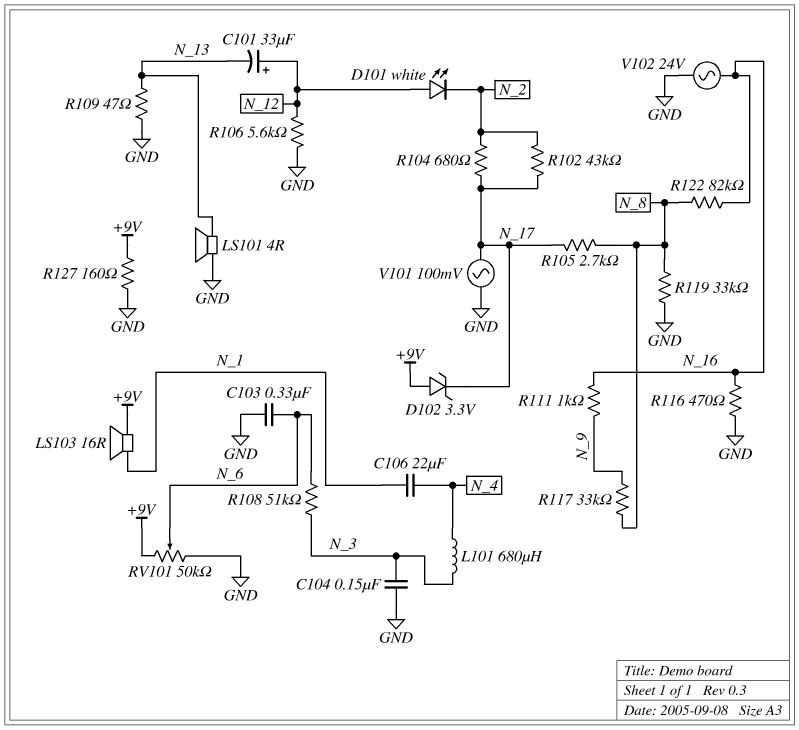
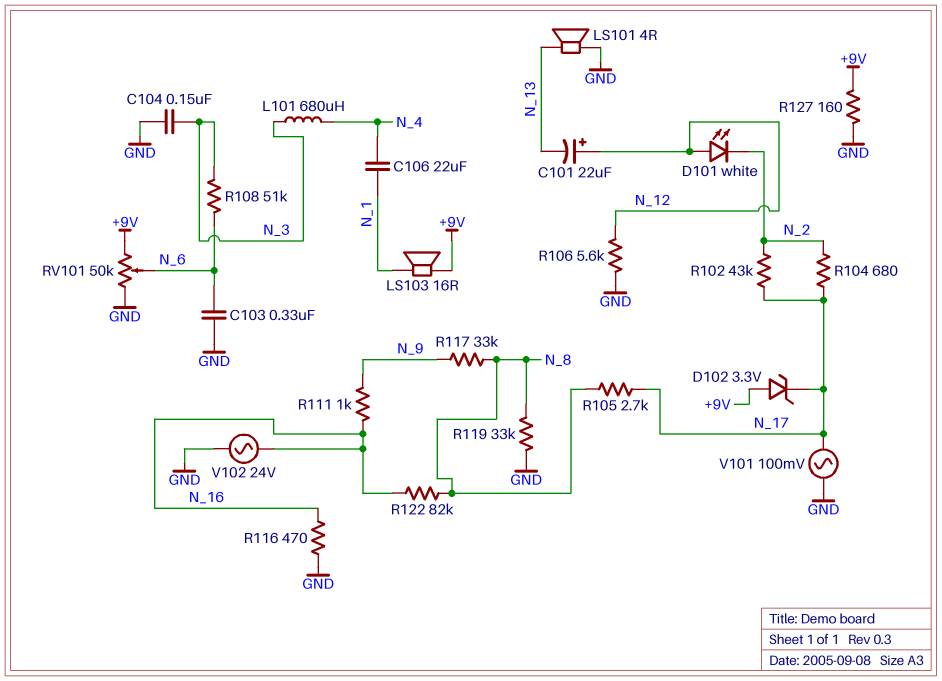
C101: 33uF (plus N_12, minus N_13) -> 22uF (plus N_12, minus N_13)
R109: 47 (GND, N_13) -> none

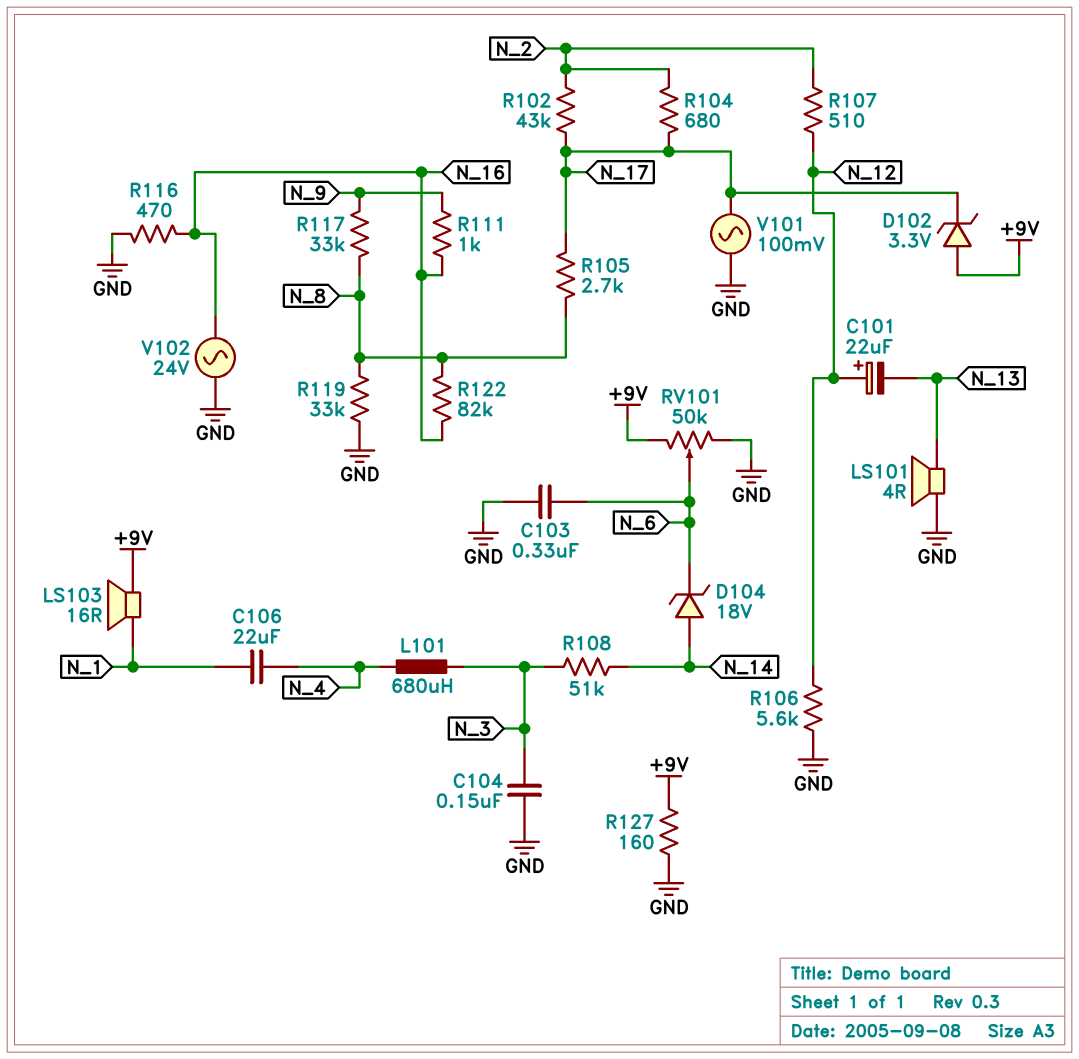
D101: LED white (A N_12, K N_2) -> none
D104: none -> zener 18V (A N_14, K N_6)
R107: none -> 510 (N_2, N_12)
R108: 51k (N_3, N_6) -> 51k (N_3, N_14)

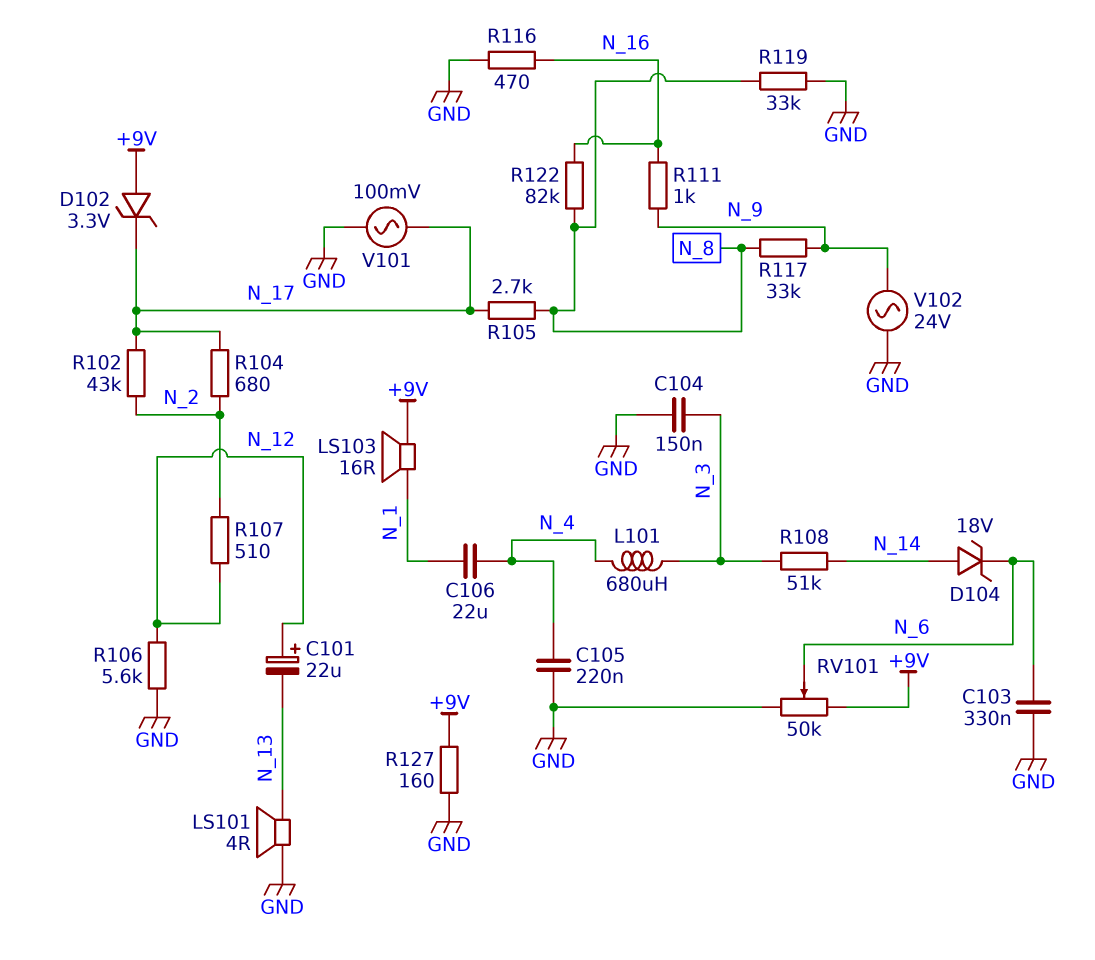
C105: none -> 220nF (GND, N_4)
V102: AC 24V (GND, N_16) -> AC 24V (GND, N_9)

